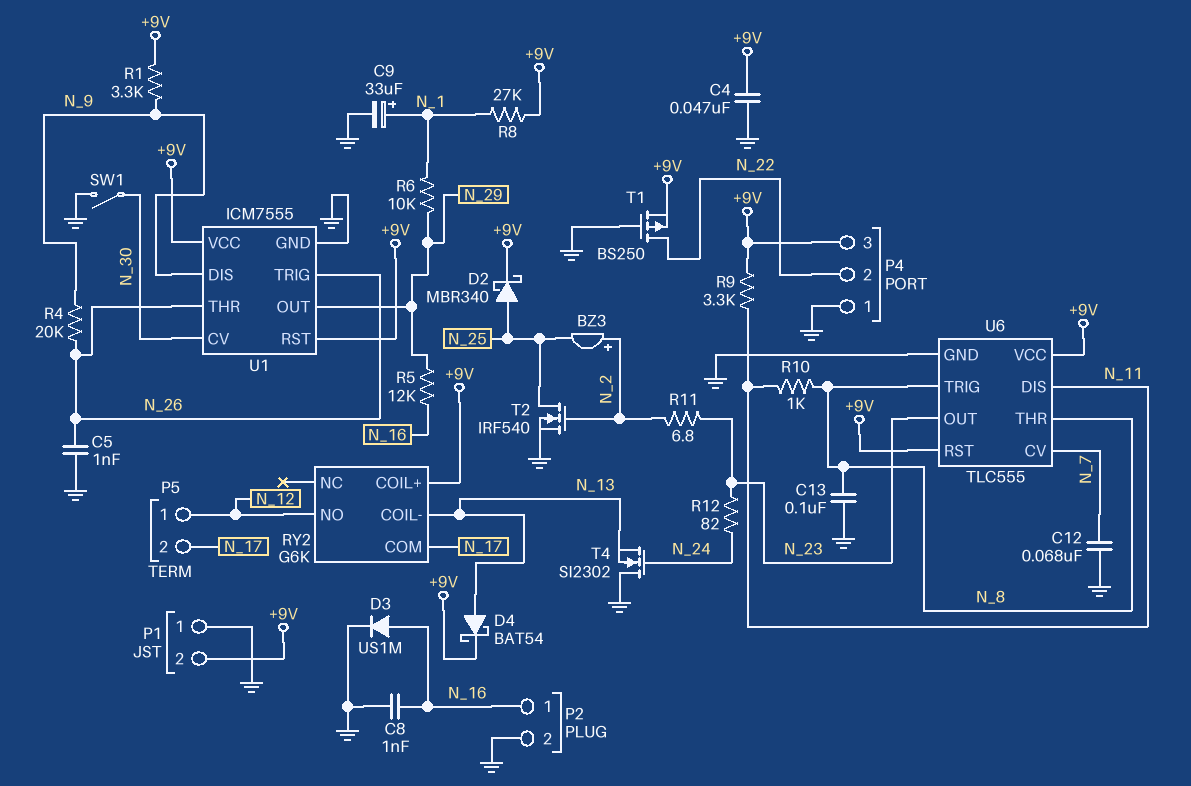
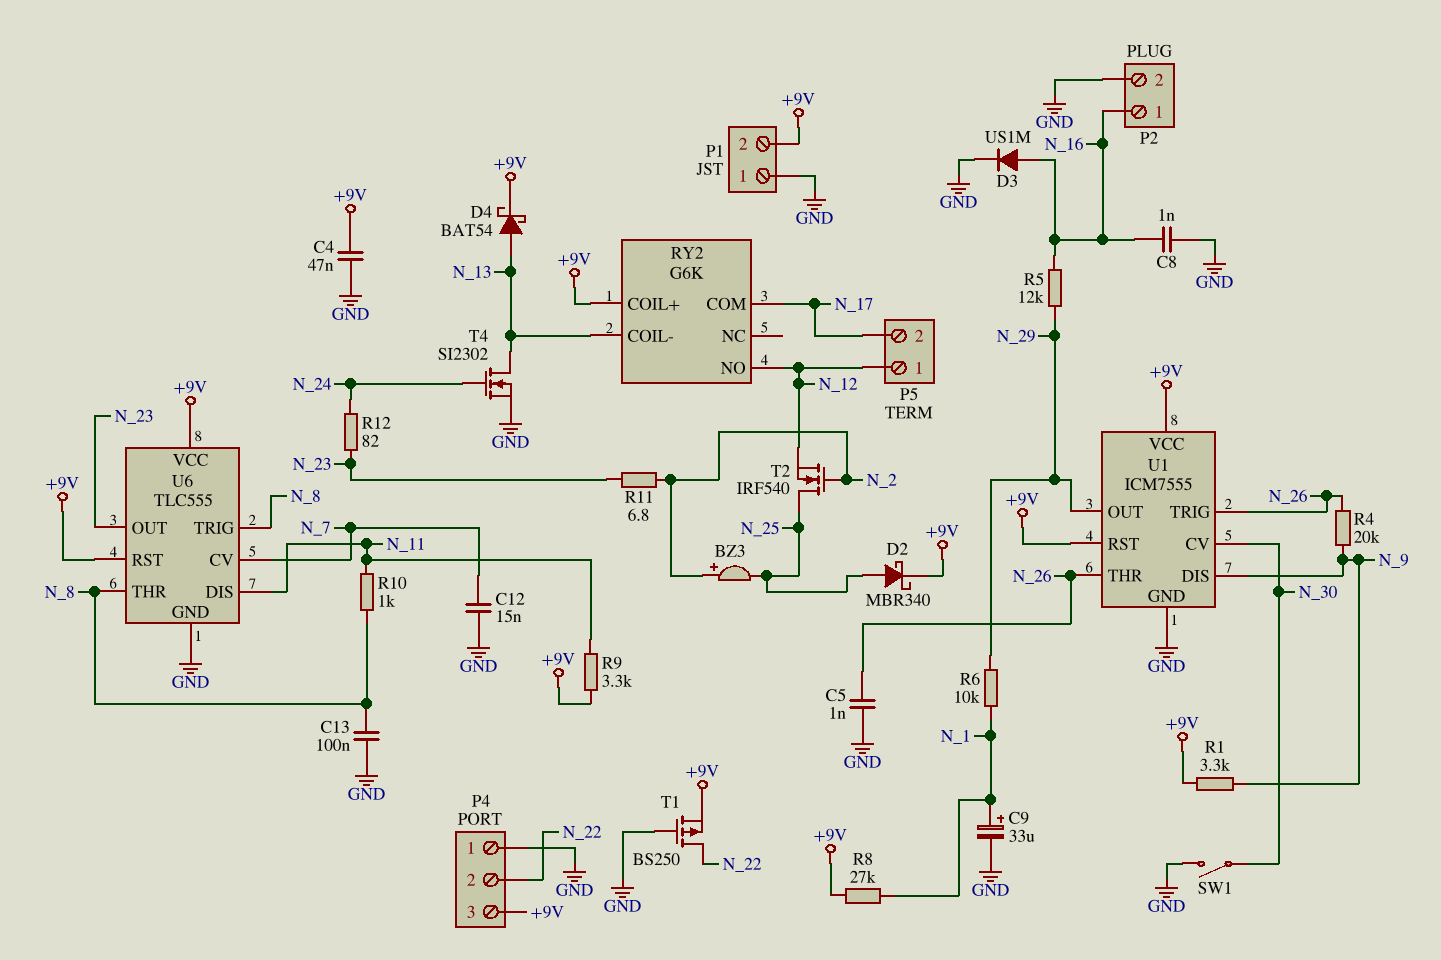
C12: 68nF (GND, N_7) -> 15nF (GND, N_7)
T2: NMOS IRF540 (G N_2, D N_25, S GND) -> NMOS IRF540 (G N_2, D N_25, S N_12)
T4: NMOS SI2302 (G N_24, D GND, S N_13) -> NMOS SI2302 (G N_24, D N_13, S GND)

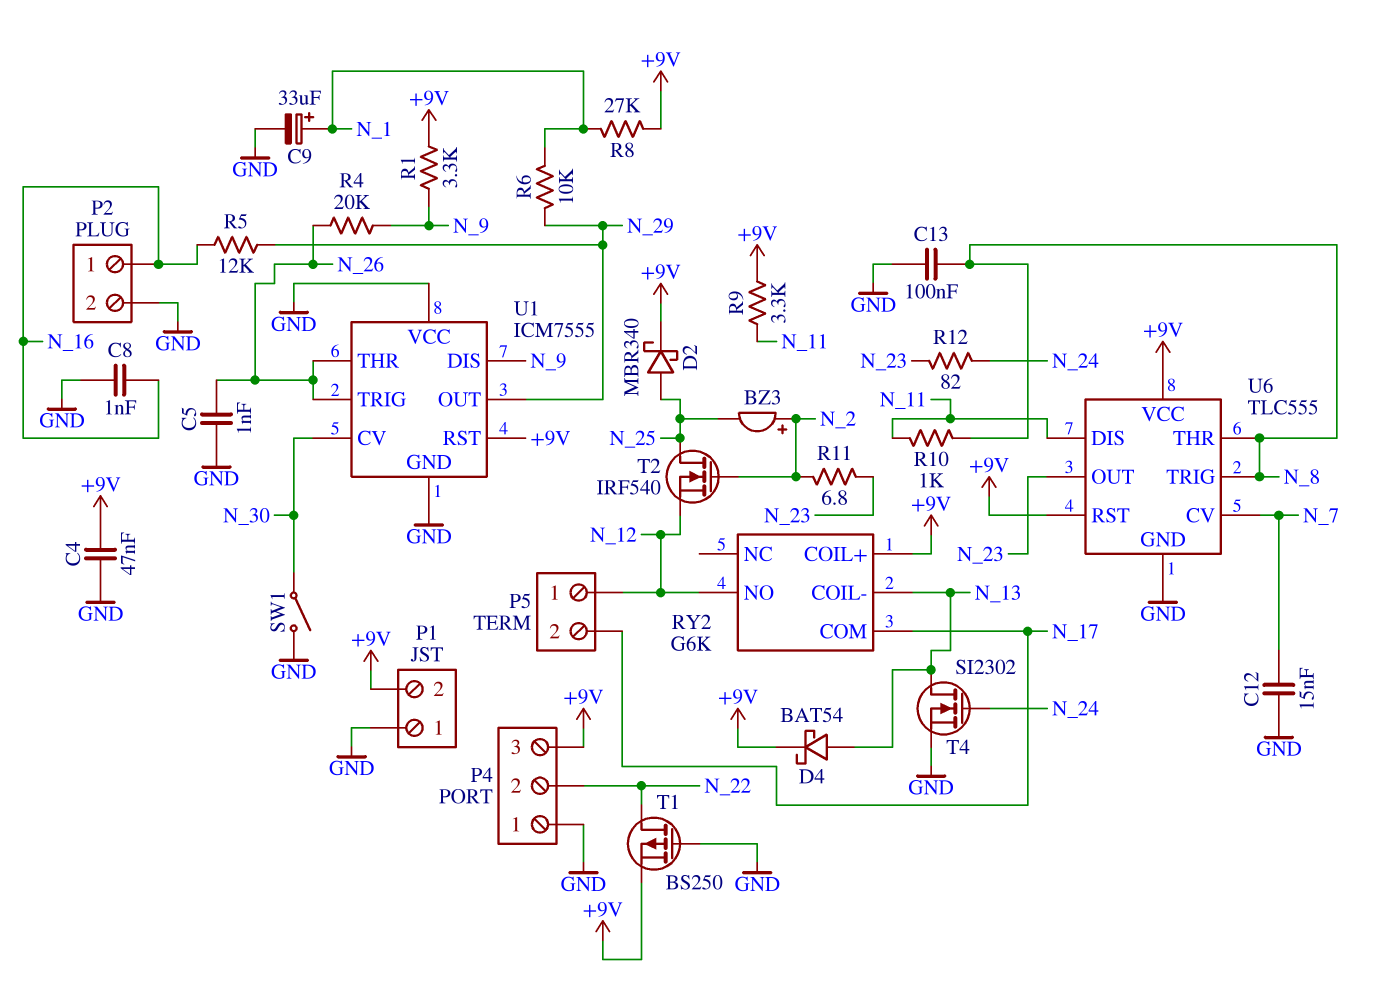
D3: diode US1M (A N_16, K GND) -> none
U1 pin VCC: +9V -> GND

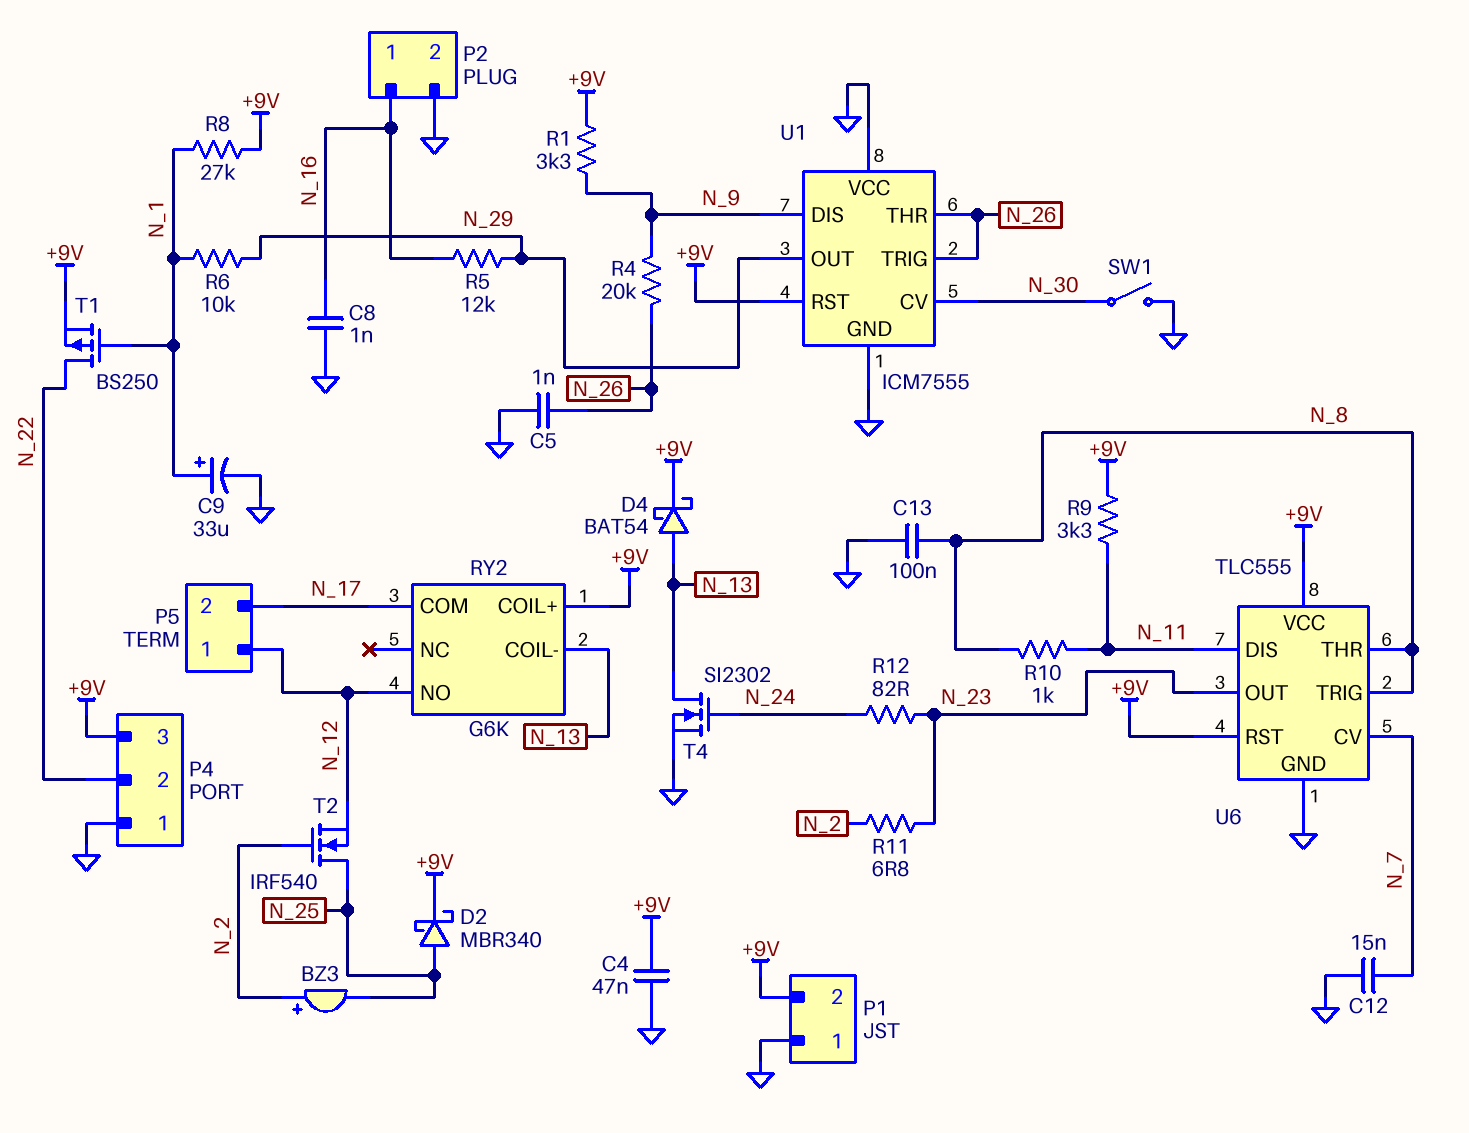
T1: PMOS BS250 (G GND, D N_22, S +9V) -> PMOS BS250 (G N_1, D N_22, S +9V)

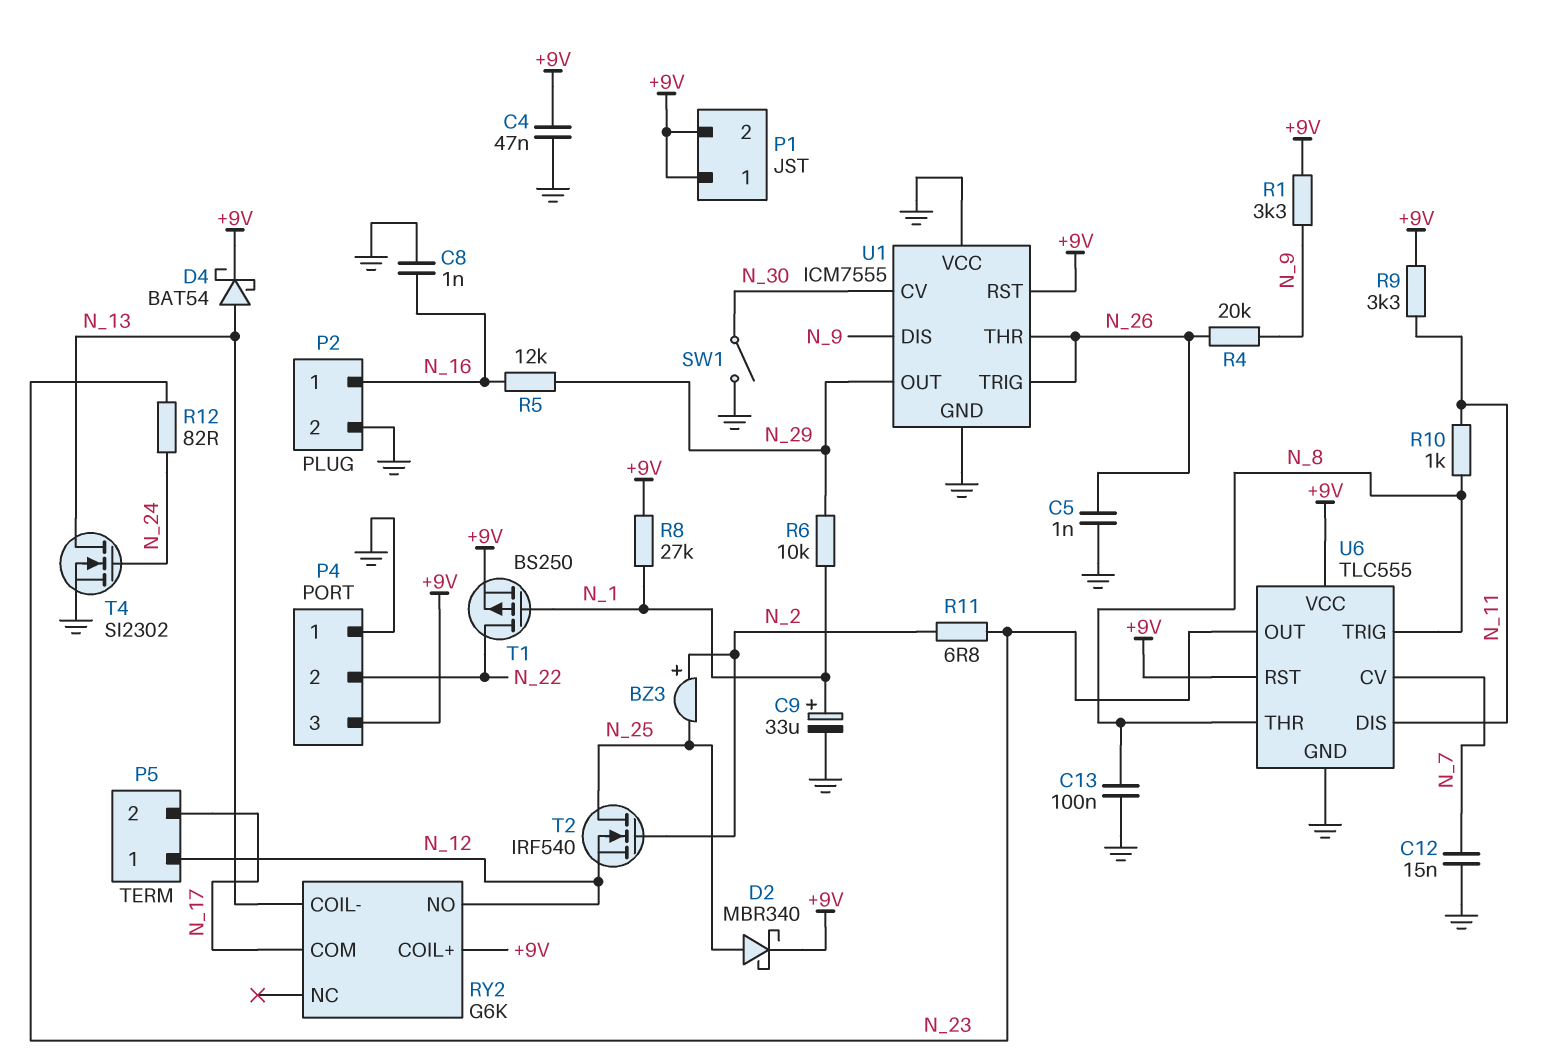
P1 pin 1: GND -> +9V

